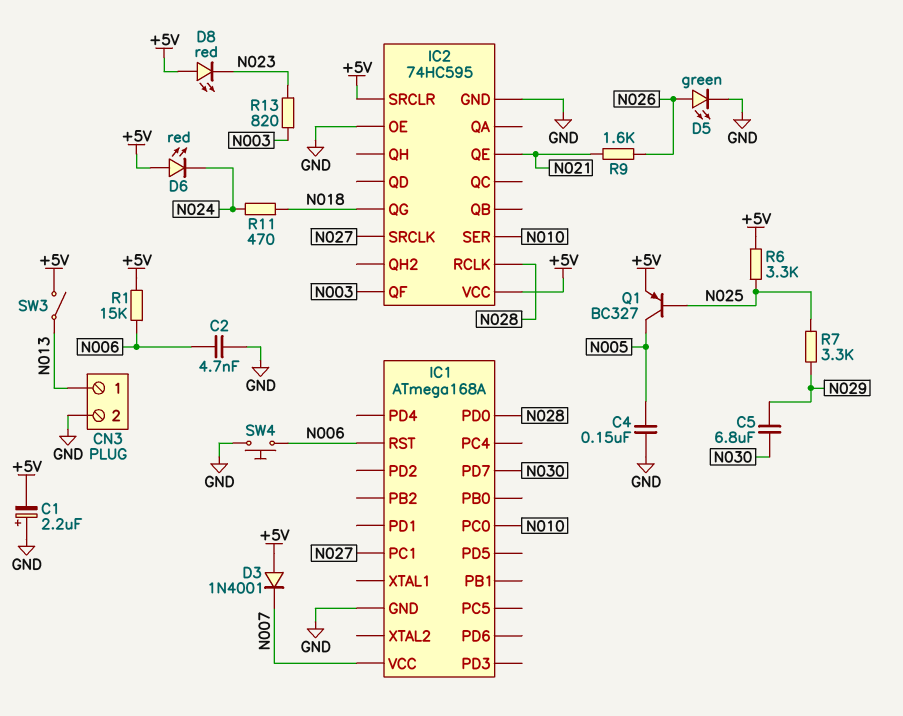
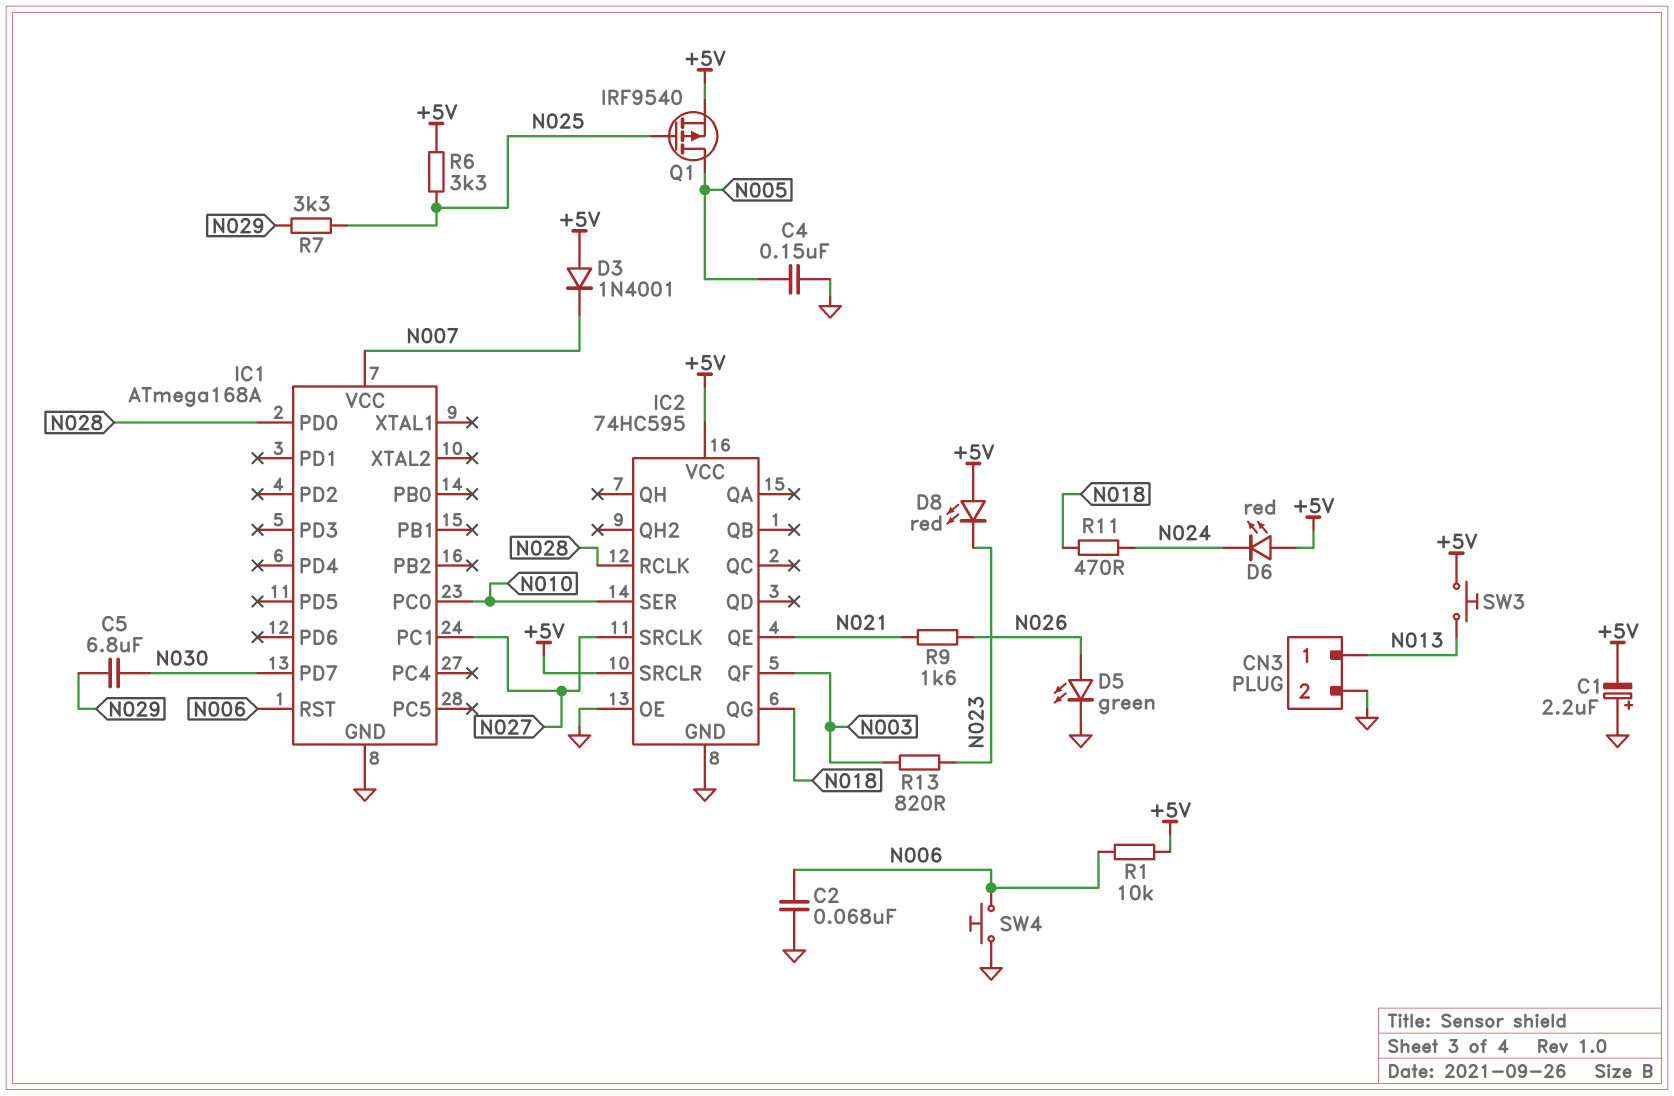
C2: 4.7nF (GND, N006) -> 68nF (GND, N006)
Q1: PNP BC327 (B N025, C N005, E +5V) -> PMOS IRF9540 (G N025, D N005, S +5V)
R1: 15k (+5V, N006) -> 10k (+5V, N006)
SW3: switch (+5V, N013) -> button (+5V, N013)

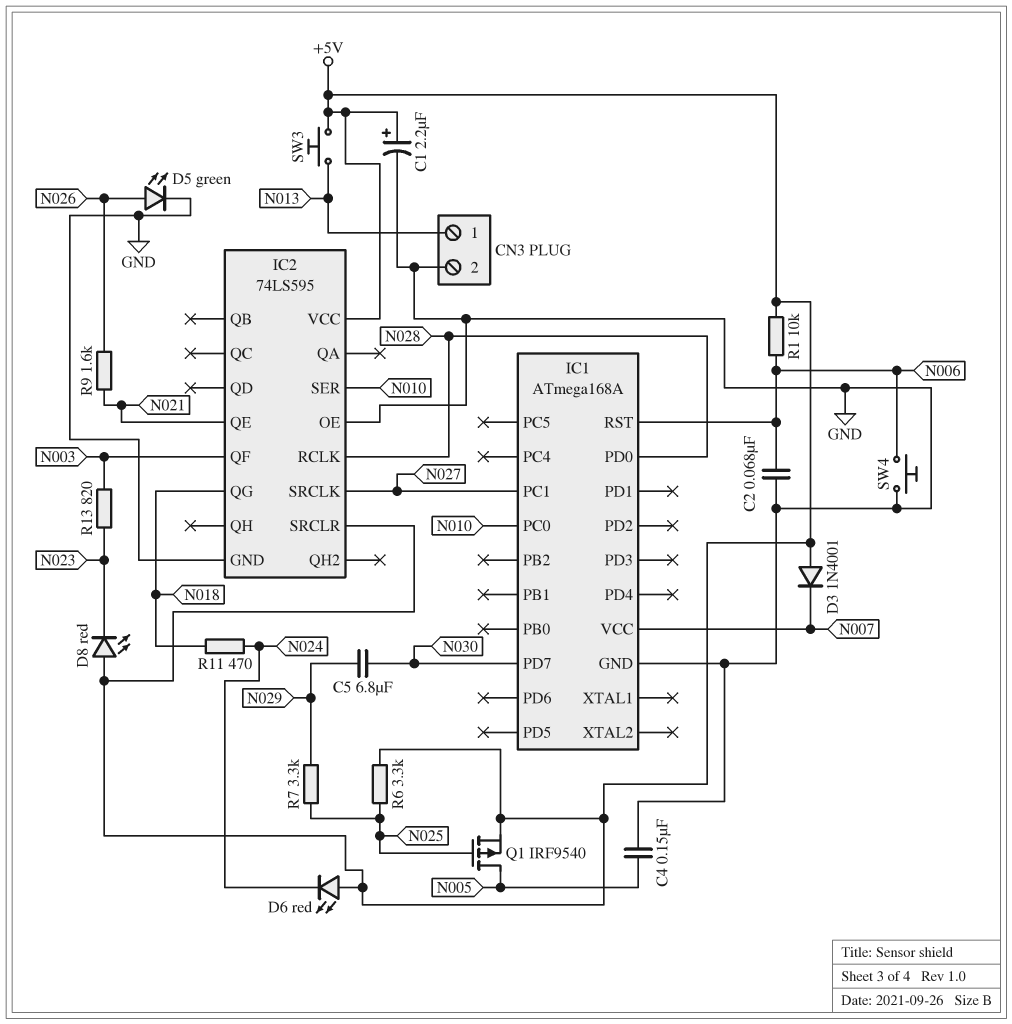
C1: 2.2uF (plus GND, minus +5V) -> 2.2uF (plus +5V, minus GND)
IC2: 74HC595 -> 74LS595

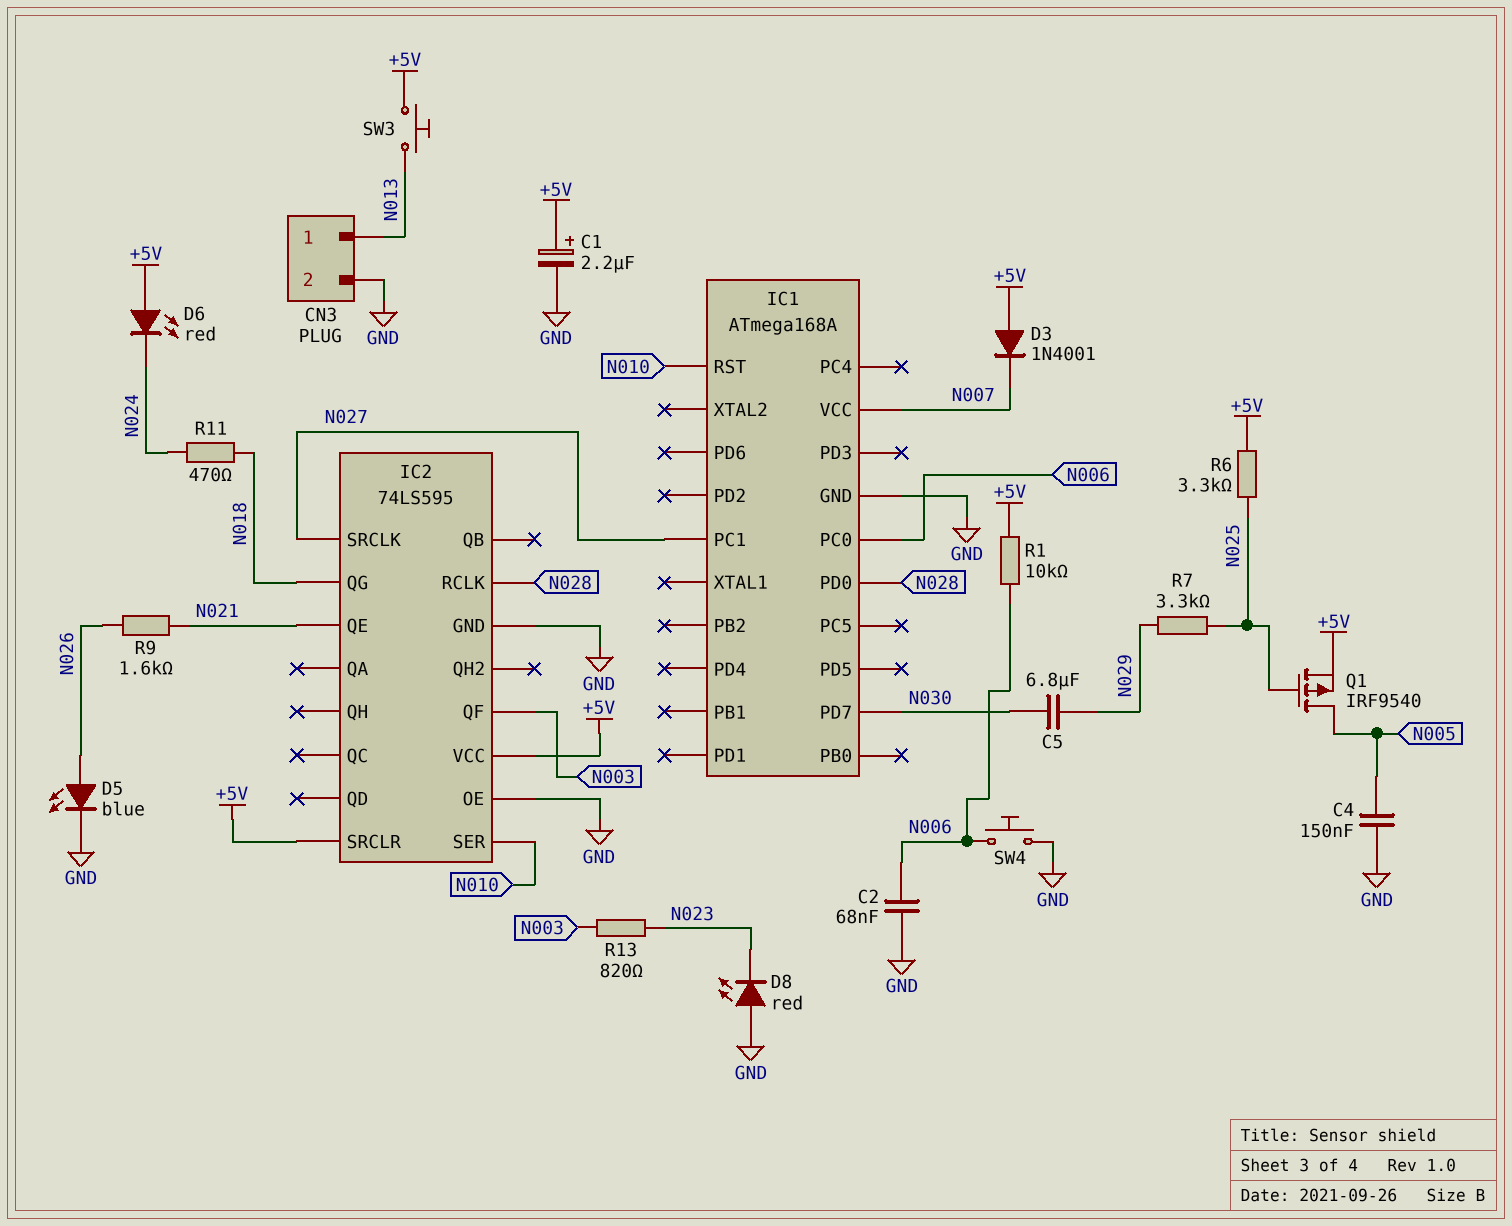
D5: LED green (A N026, K GND) -> LED blue (A N026, K GND)
D8: LED red (A +5V, K N023) -> LED red (A GND, K N023)
IC1 pin PC0: N010 -> N006
IC1 pin RST: N006 -> N010

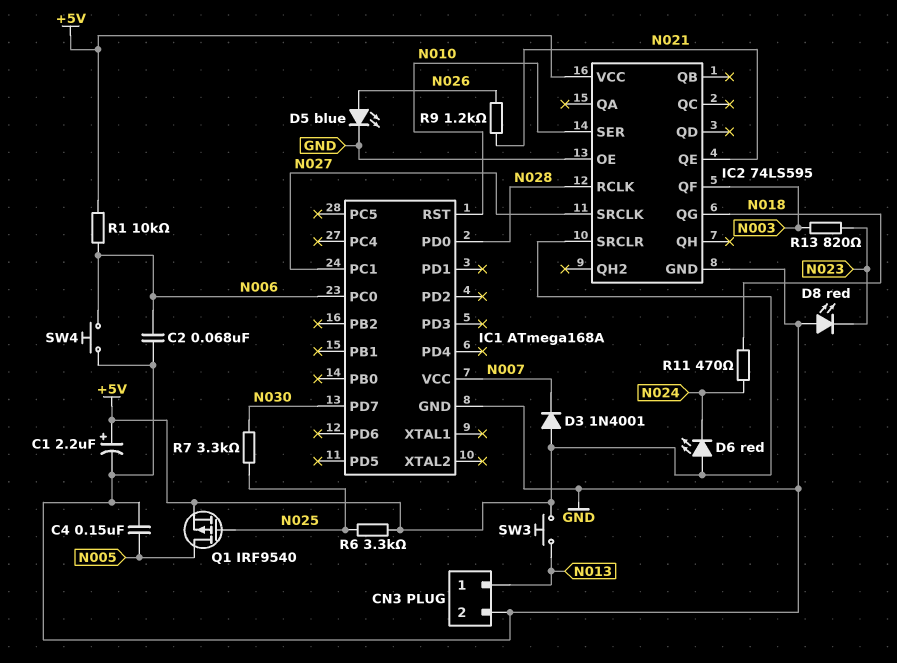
C5: 6.8uF (N029, N030) -> none
R7: 3.3k (N025, N029) -> 3.3k (N025, N030)
R9: 1.6k (N021, N026) -> 1.2k (N021, N026)

